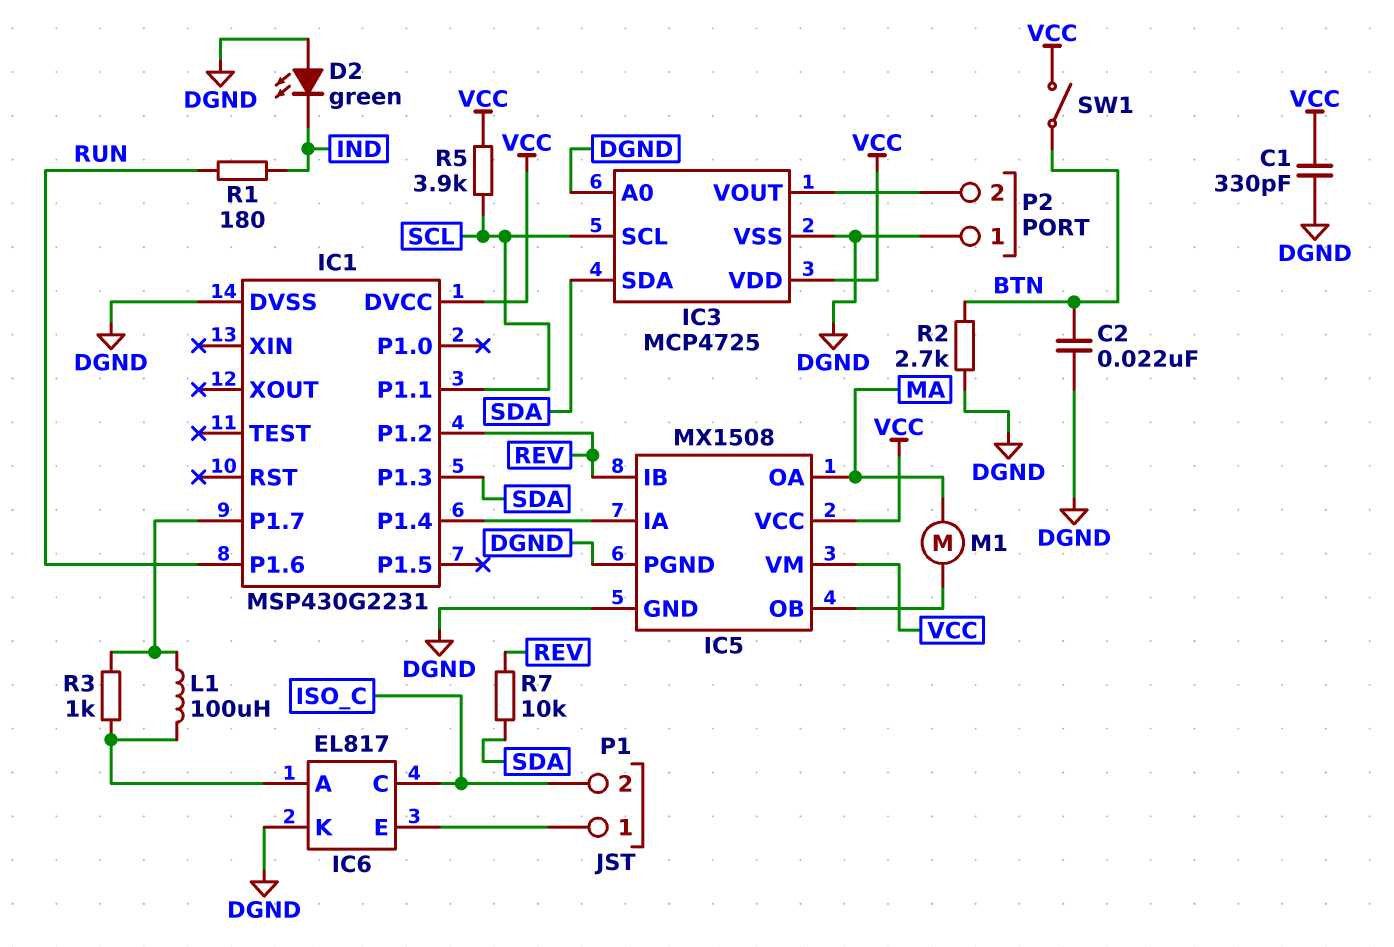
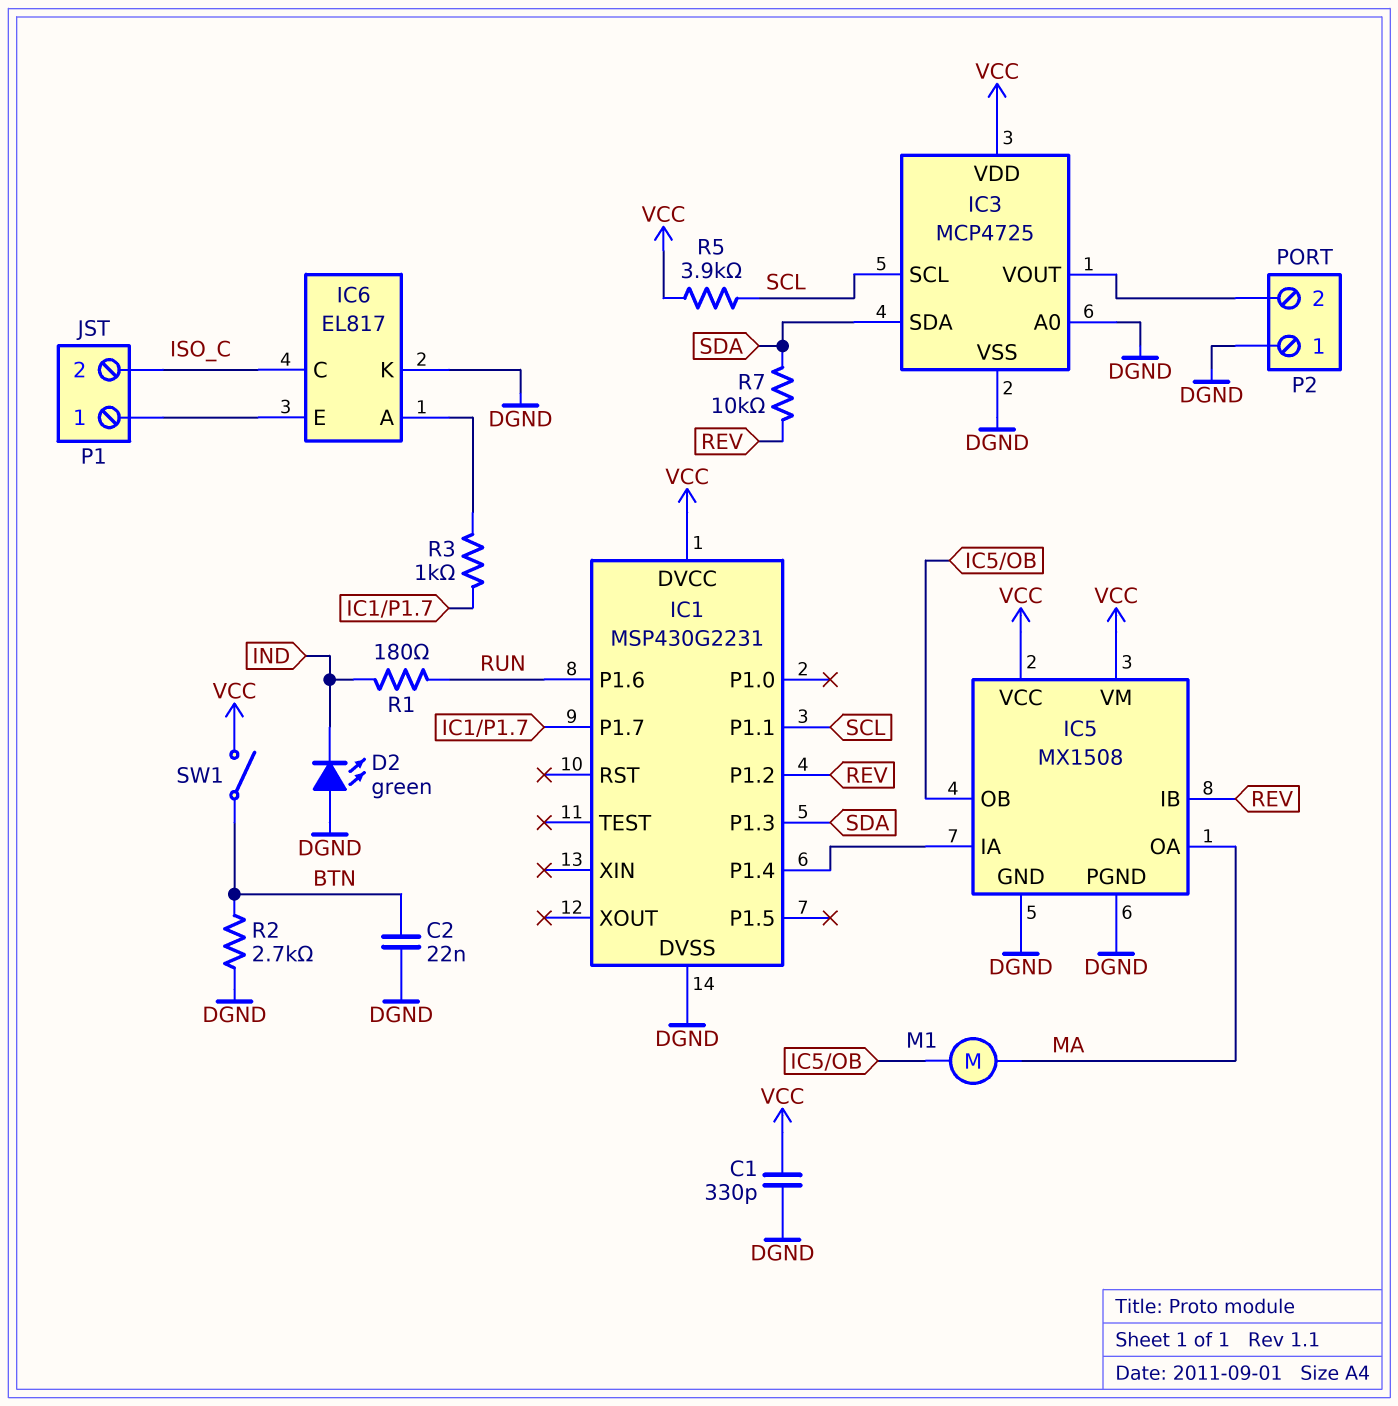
L1: 100uH (IC1/P1.7, IC6/A) -> none

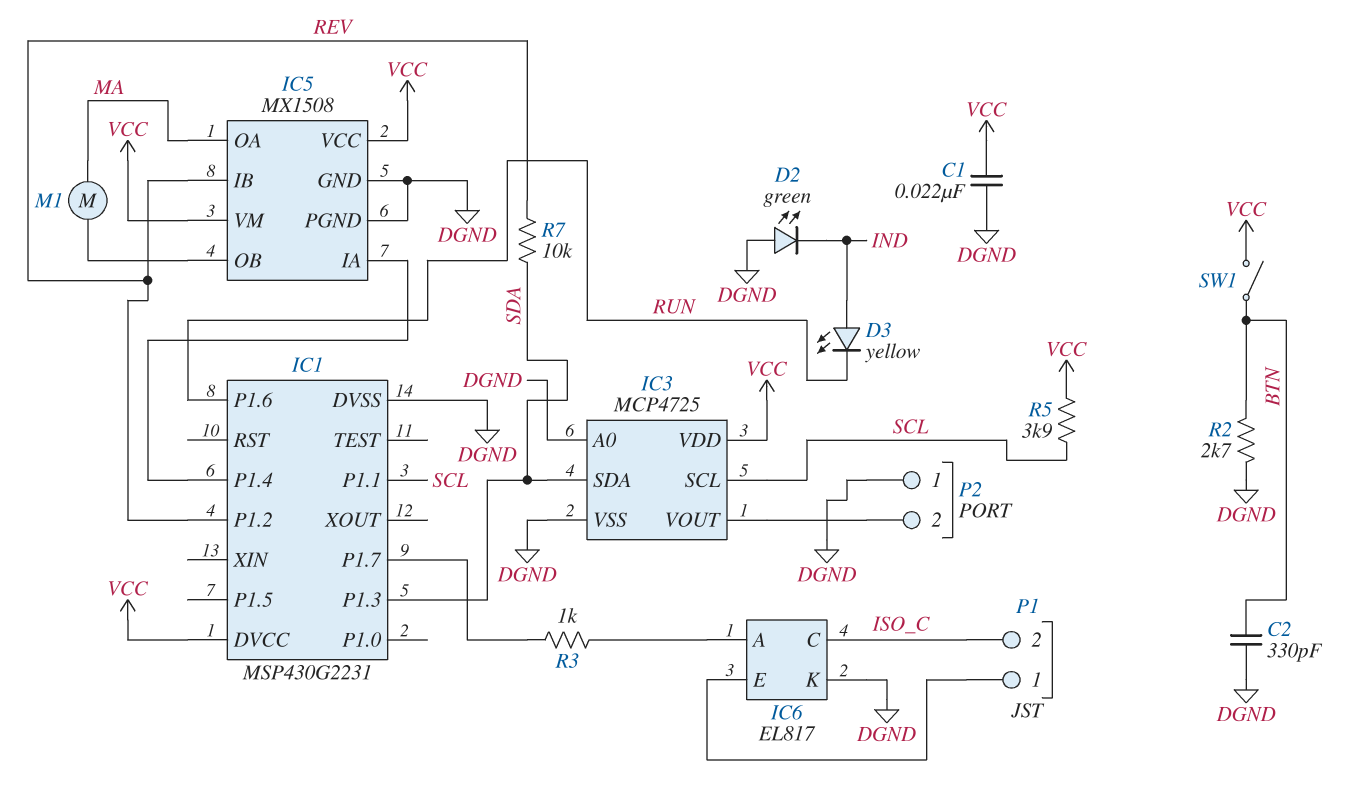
C1: 330pF (DGND, VCC) -> 22nF (DGND, VCC)
C2: 22nF (BTN, DGND) -> 330pF (BTN, DGND)
D3: none -> LED yellow (A IND, K RUN)
R1: 180 (IND, RUN) -> none

